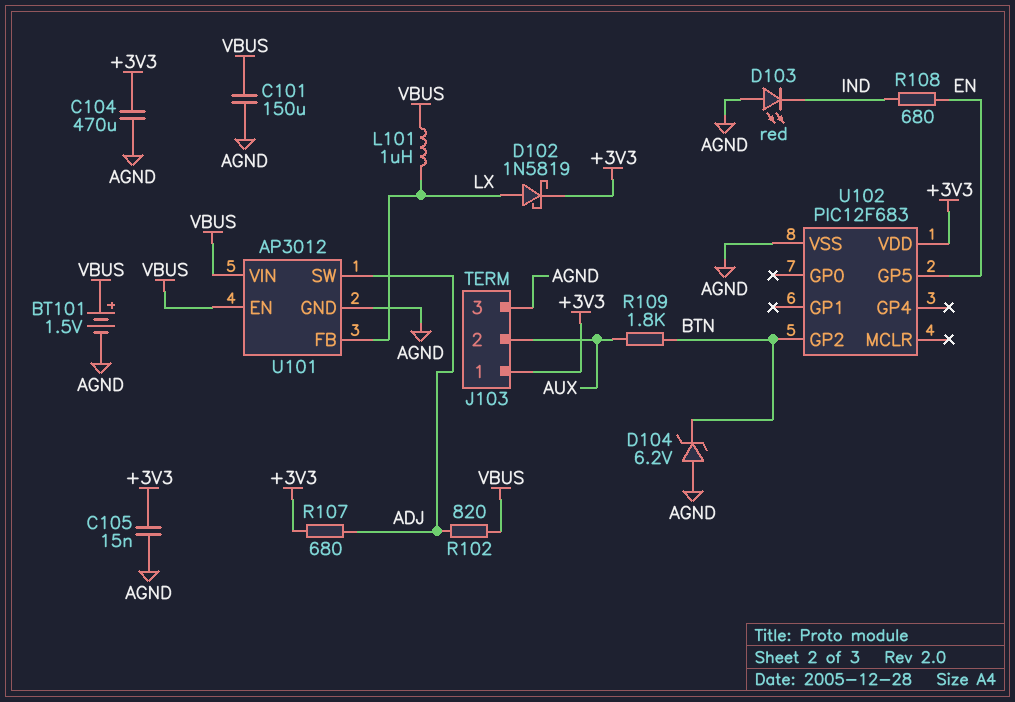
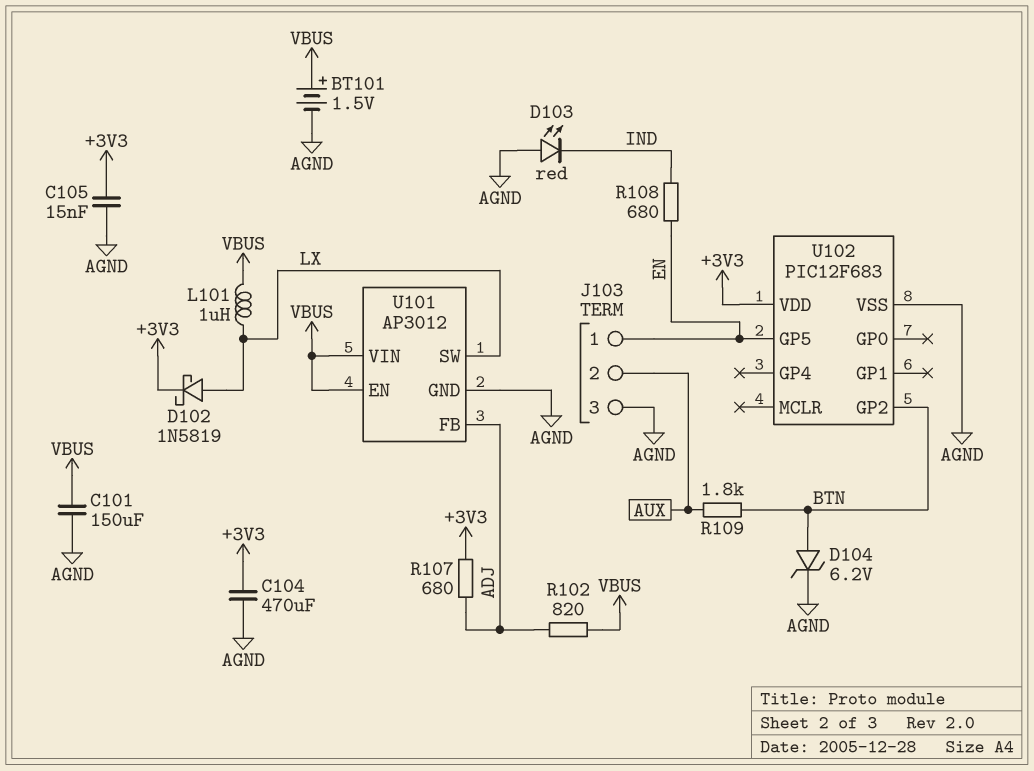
D104: zener 6.2V (A AGND, K BTN) -> zener 6.2V (A BTN, K AGND)
J103 pin 1: +3V3 -> EN
U101 pin FB: LX -> ADJ
U101 pin SW: ADJ -> LX

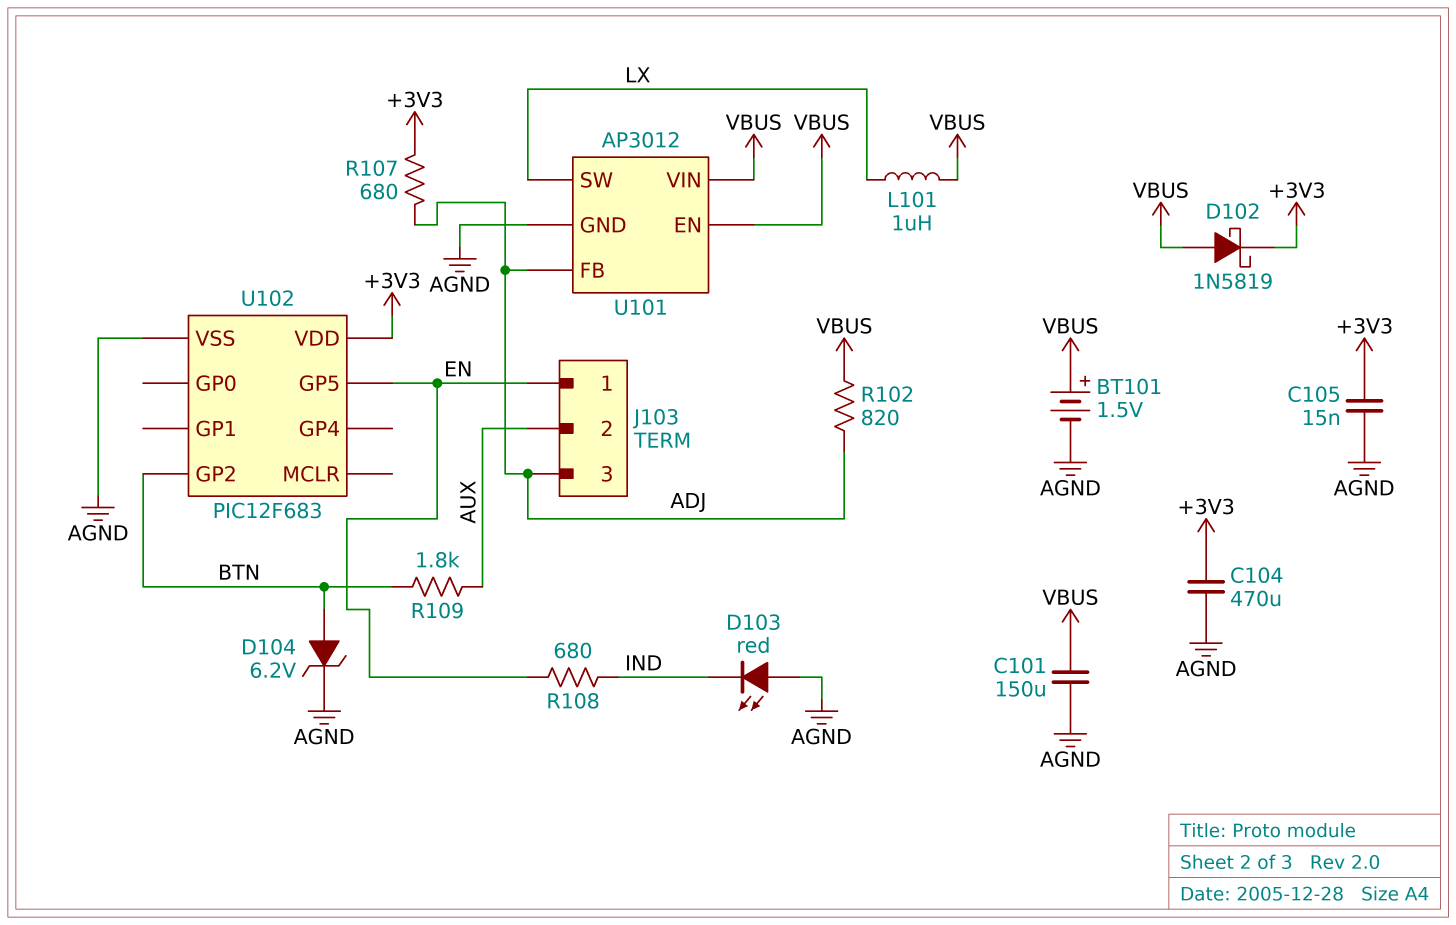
D102: schottky 1N5819 (A LX, K +3V3) -> schottky 1N5819 (A VBUS, K +3V3)
J103 pin 3: AGND -> ADJ

